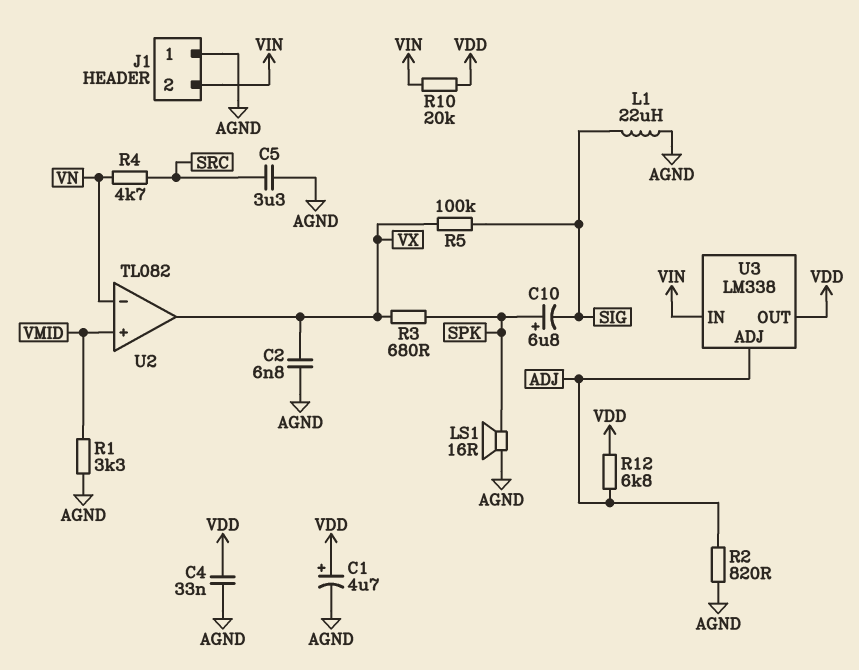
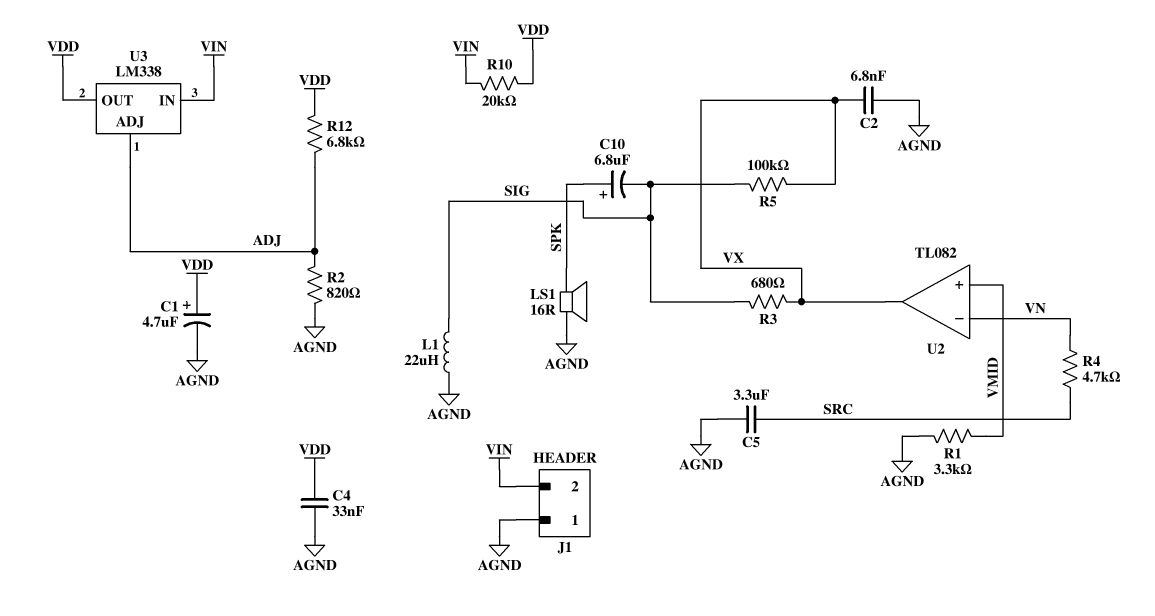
R3: 680 (SPK, VX) -> 680 (SIG, VX)

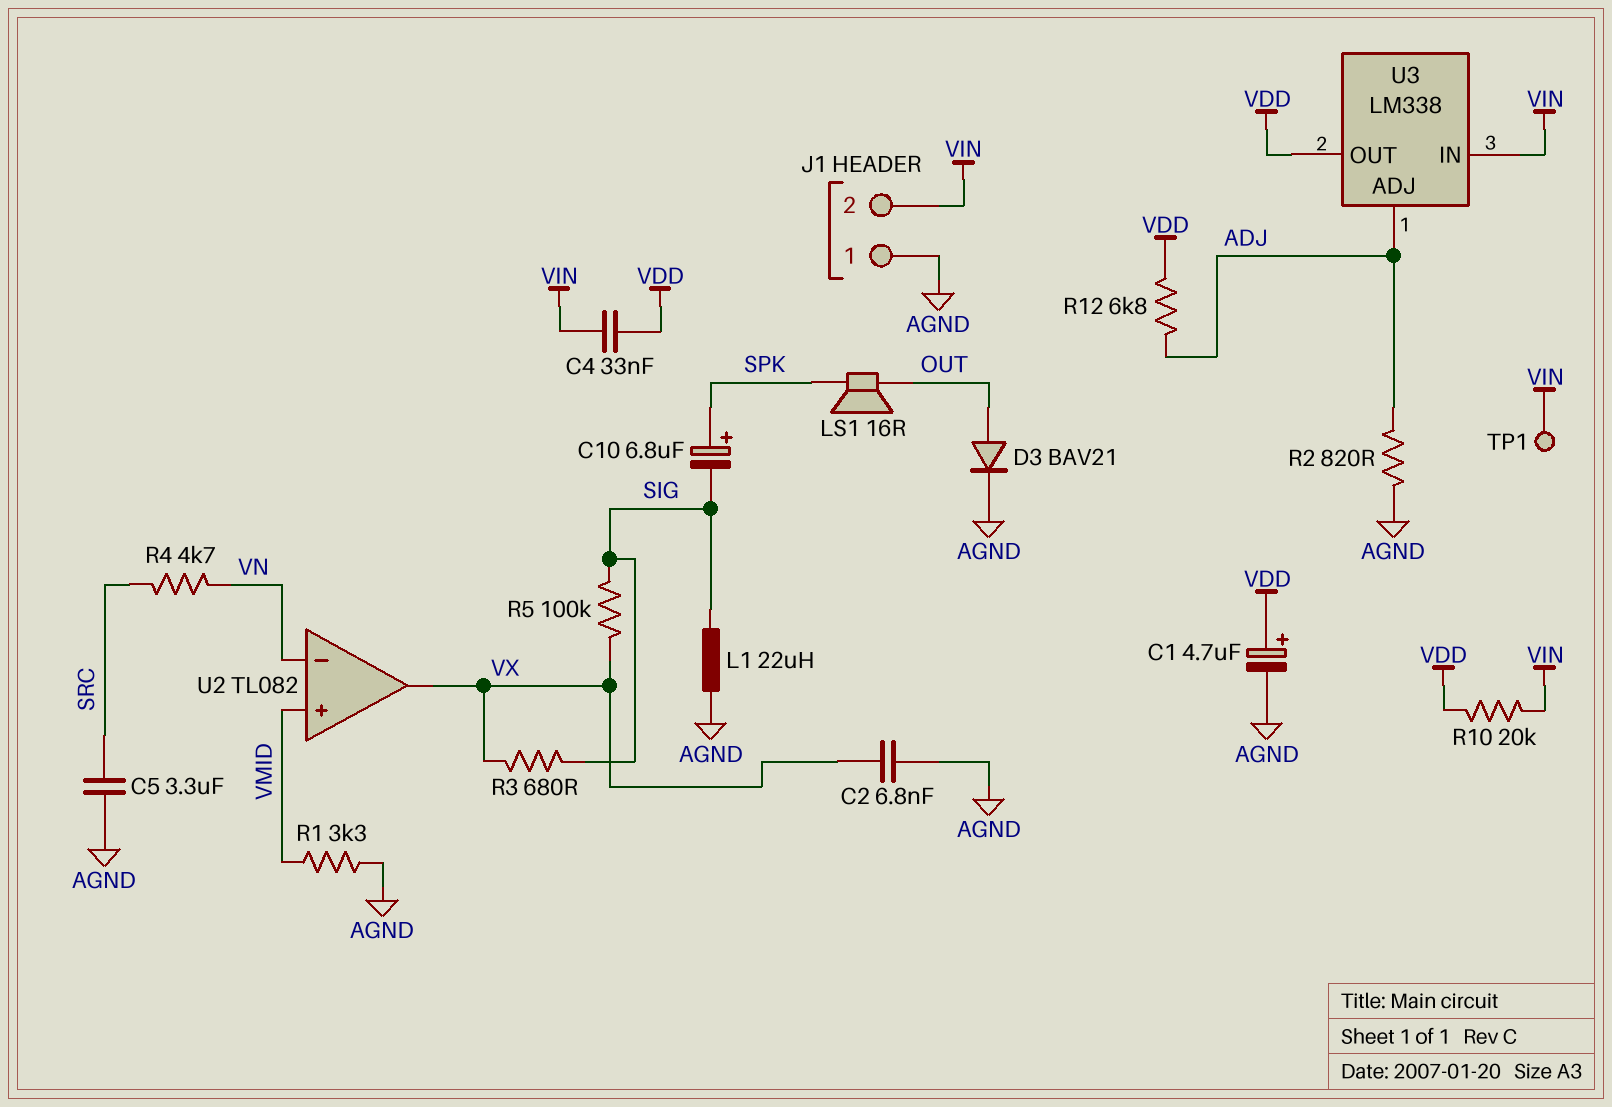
C4: 33nF (AGND, VDD) -> 33nF (VDD, VIN)
D3: none -> diode BAV21 (A OUT, K AGND)
LS1: speaker 16R (AGND, SPK) -> speaker 16R (OUT, SPK)
TP1: none -> test point (VIN)

